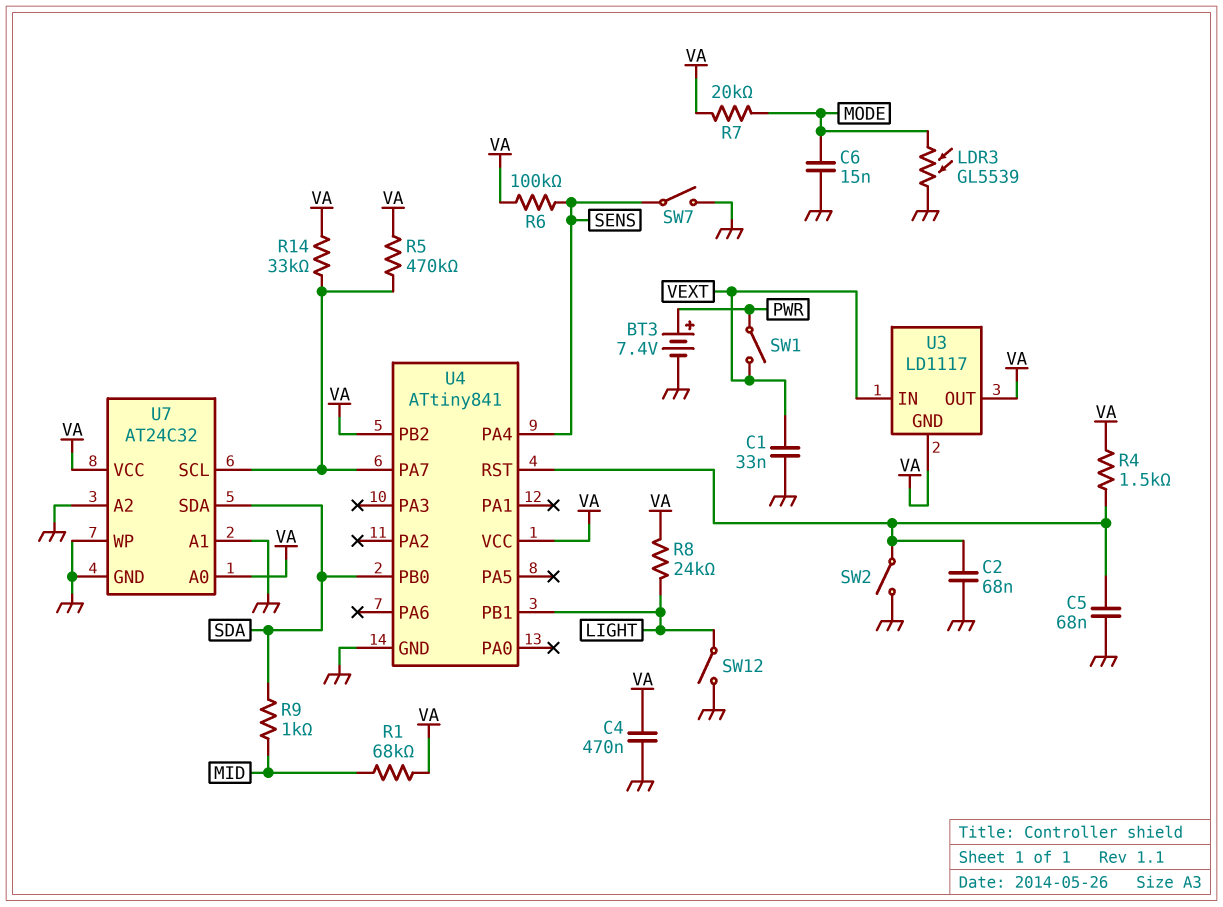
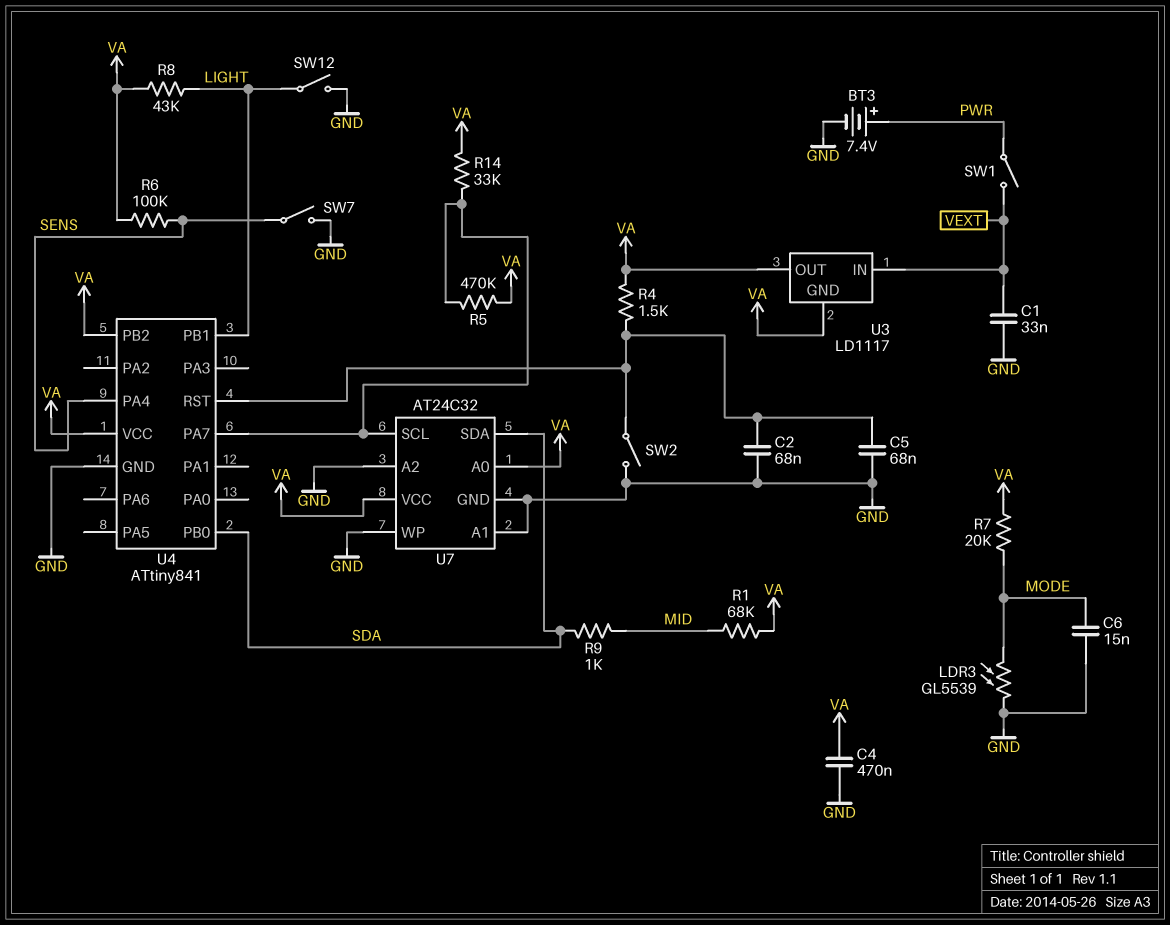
R8: 24k (LIGHT, VA) -> 43k (LIGHT, VA)

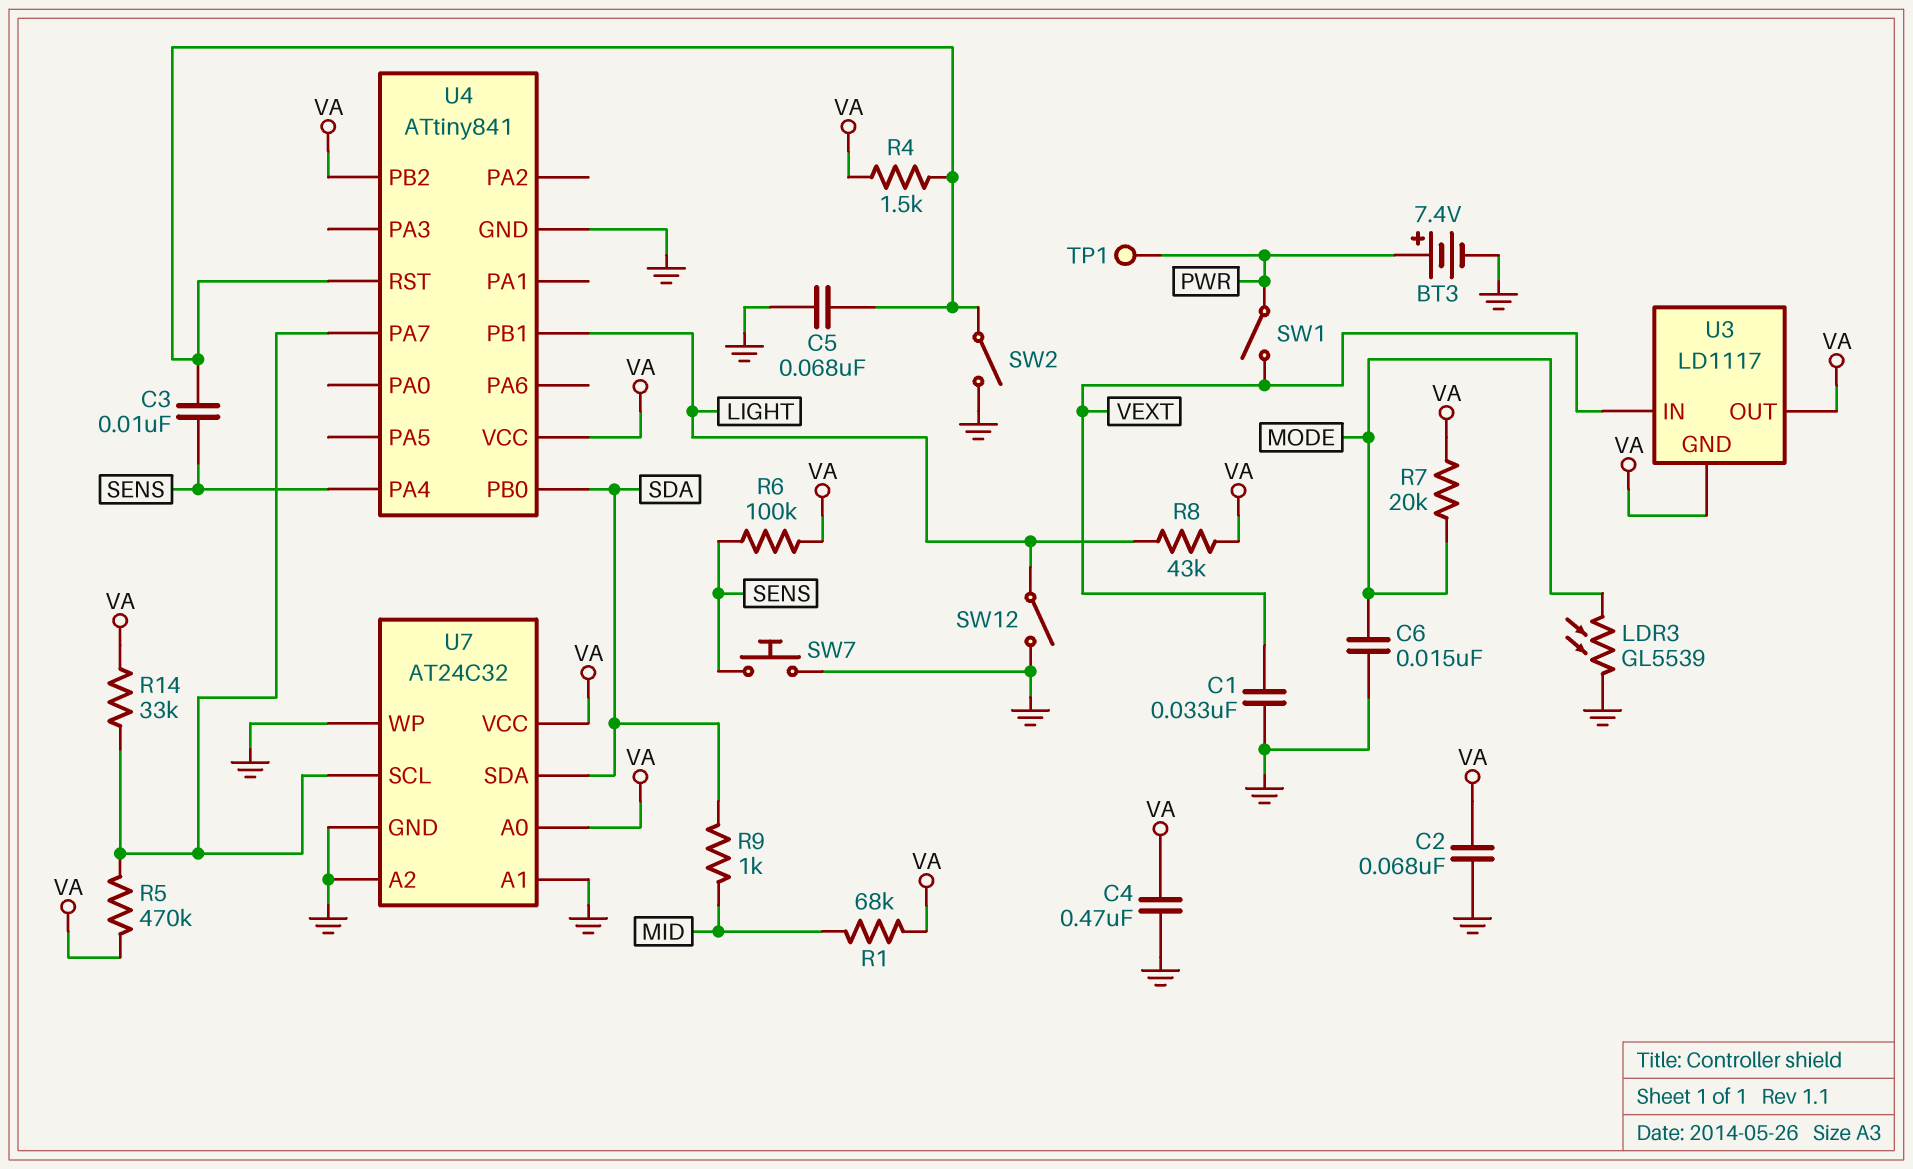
C2: 68nF (GND, U4/RST) -> 68nF (GND, VA)
C3: none -> 10nF (SENS, U4/RST)
SW7: switch (GND, SENS) -> button (GND, SENS)
TP1: none -> test point (PWR)

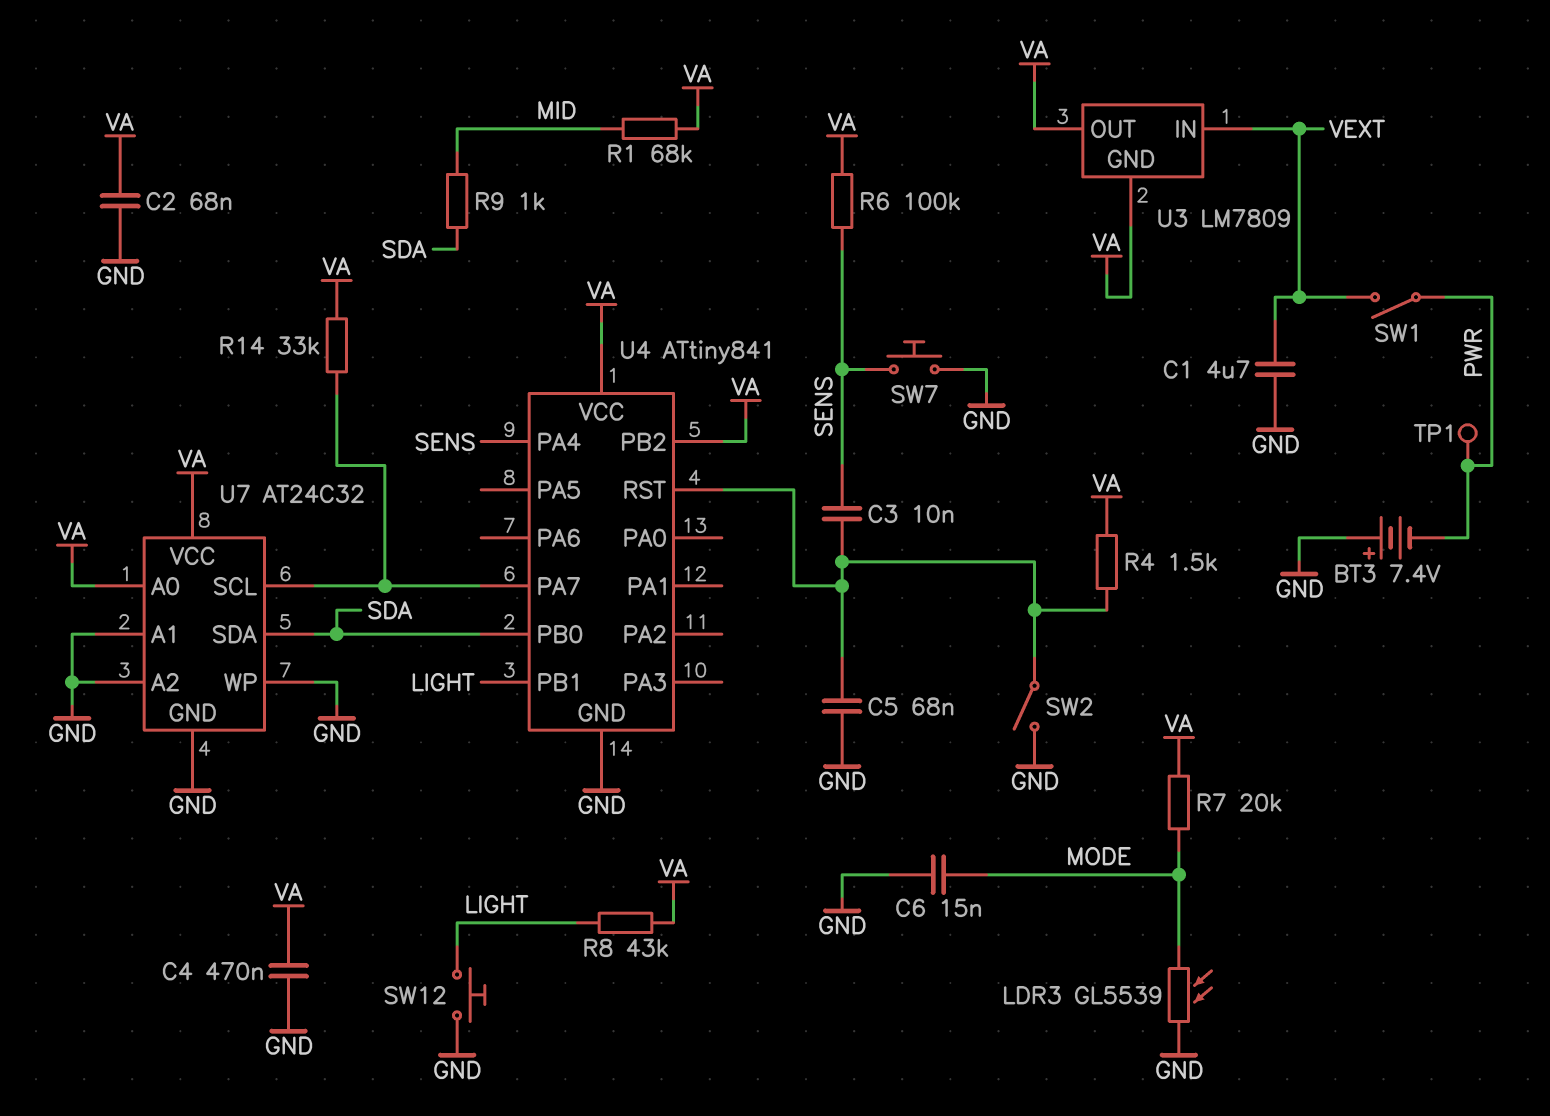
BT3: 7.4V (plus PWR, minus GND) -> 7.4V (plus GND, minus PWR)
C1: 33nF (GND, VEXT) -> 4.7uF (GND, VEXT)
R5: 470k (U4/PA7, VA) -> none
SW12: switch (GND, LIGHT) -> button (GND, LIGHT)
U3: LD1117 -> LM7809

